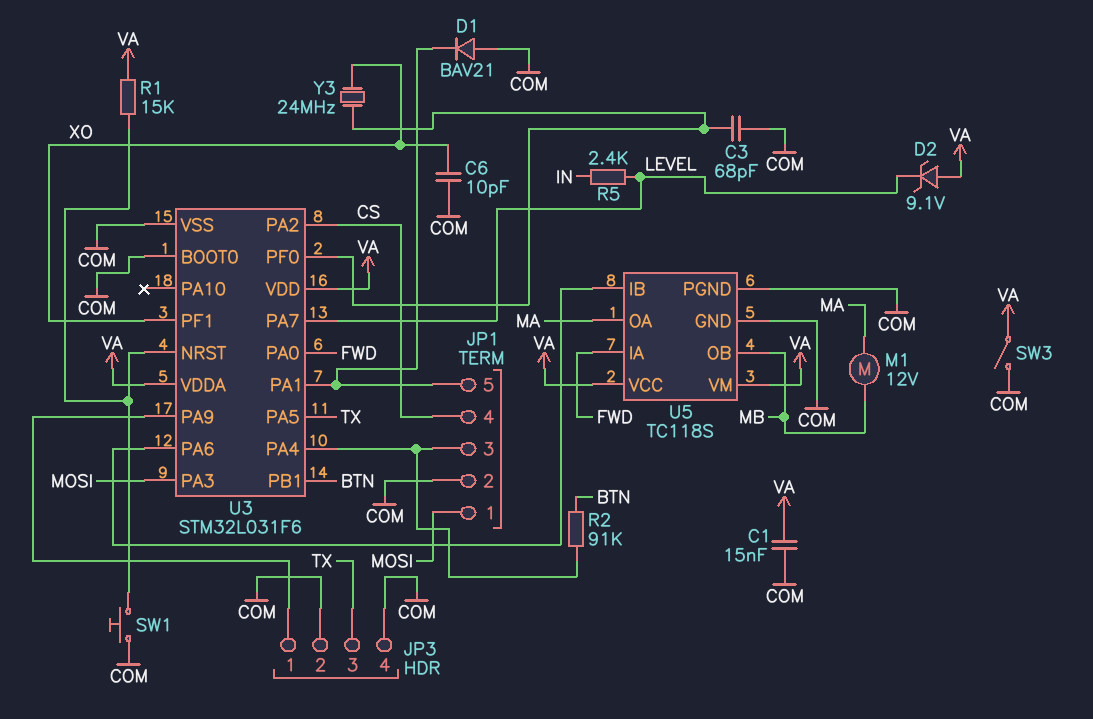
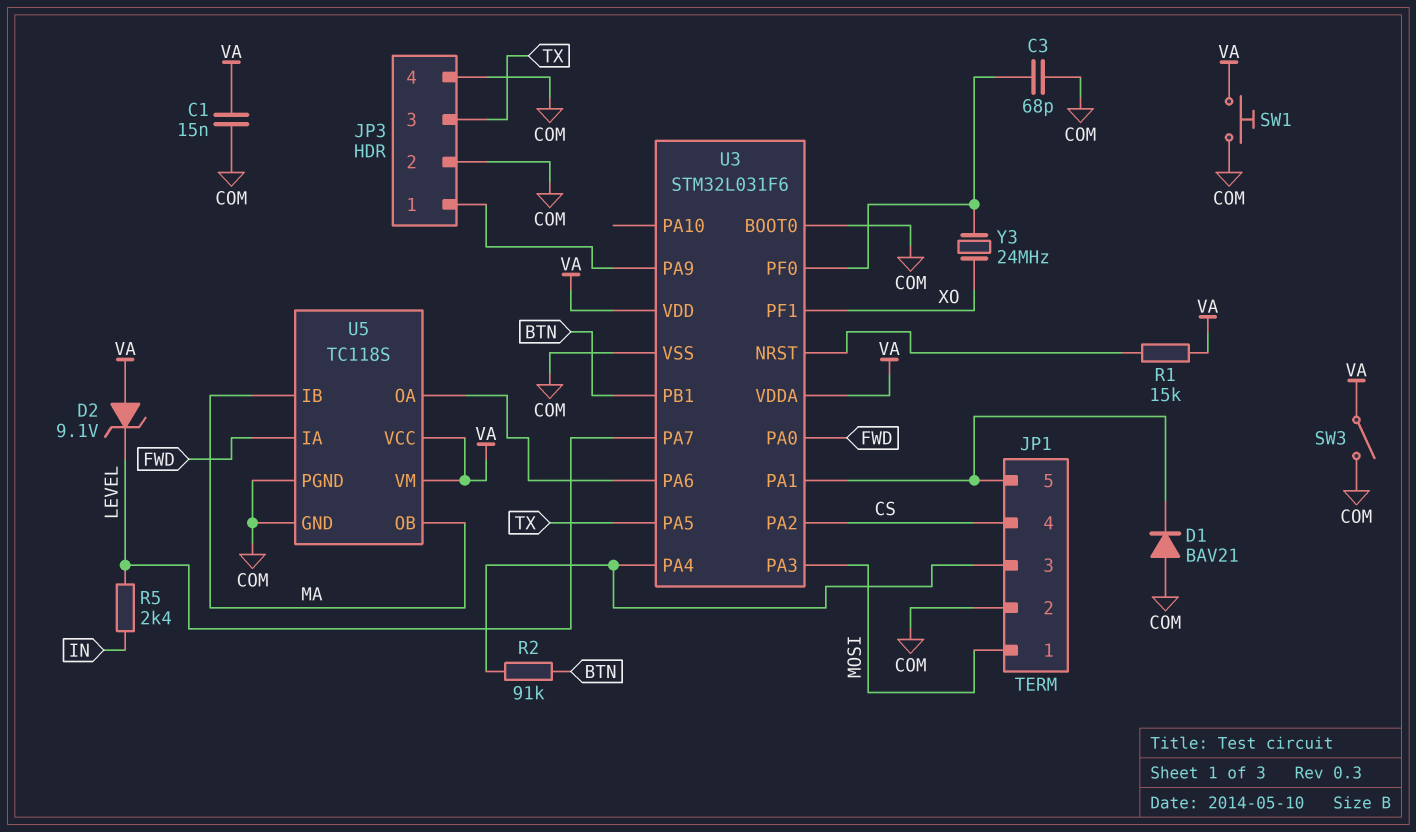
C6: 10pF (COM, XO) -> none
M1: motor 12V (MA, MB) -> none
SW1: button (COM, U3/NRST) -> button (COM, VA)
U5 pin IB: U3/PA6 -> MA
U5 pin OA: MA -> U3/PA6
U5 pin OB: MB -> MA

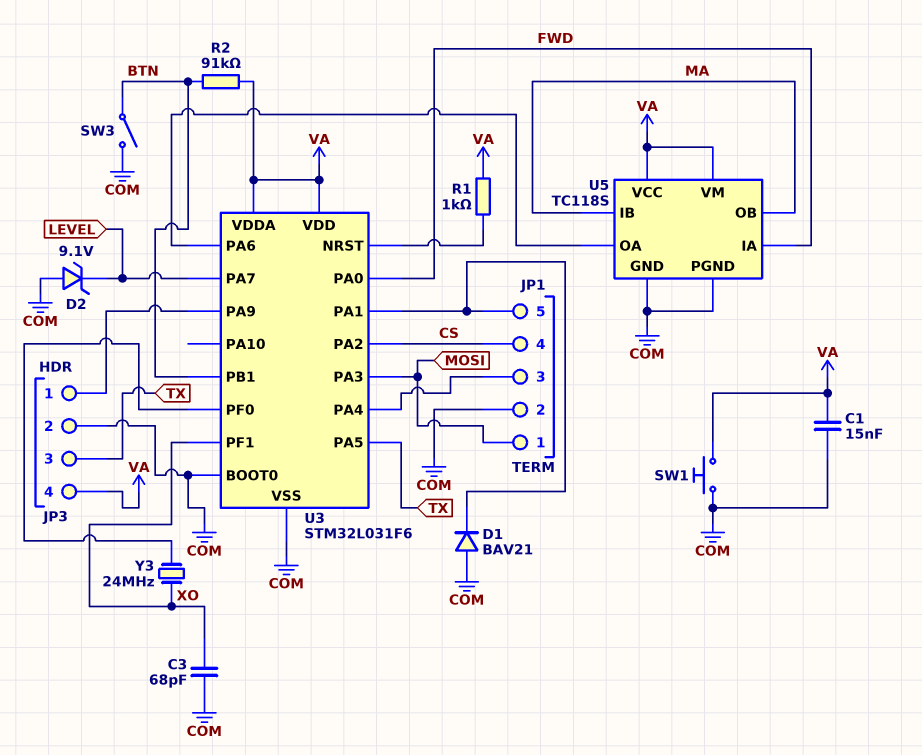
C3: 68pF (COM, U3/PF0) -> 68pF (COM, XO)
D2: zener 9.1V (A VA, K LEVEL) -> zener 9.1V (A COM, K LEVEL)
JP3 pin 4: COM -> VA
R1: 15k (U3/NRST, VA) -> 1k (U3/NRST, VA)
R2: 91k (BTN, JP1/3) -> 91k (BTN, VA)
R5: 2.4k (IN, LEVEL) -> none
SW3: switch (COM, VA) -> switch (BTN, COM)

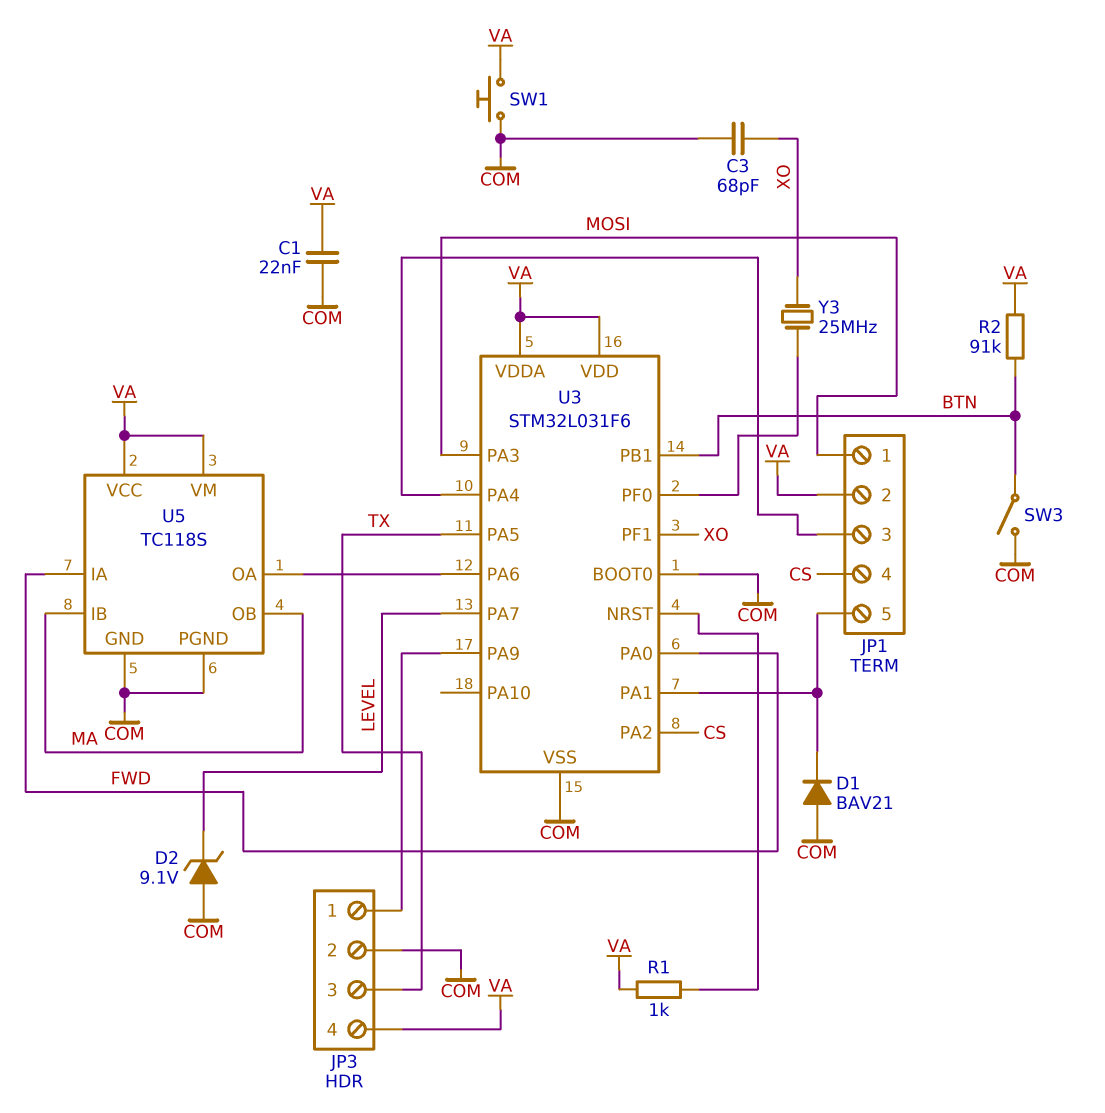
C1: 15nF (COM, VA) -> 22nF (COM, VA)
JP1 pin 2: COM -> VA
Y3: 24MHz (U3/PF0, XO) -> 25MHz (U3/PF0, XO)

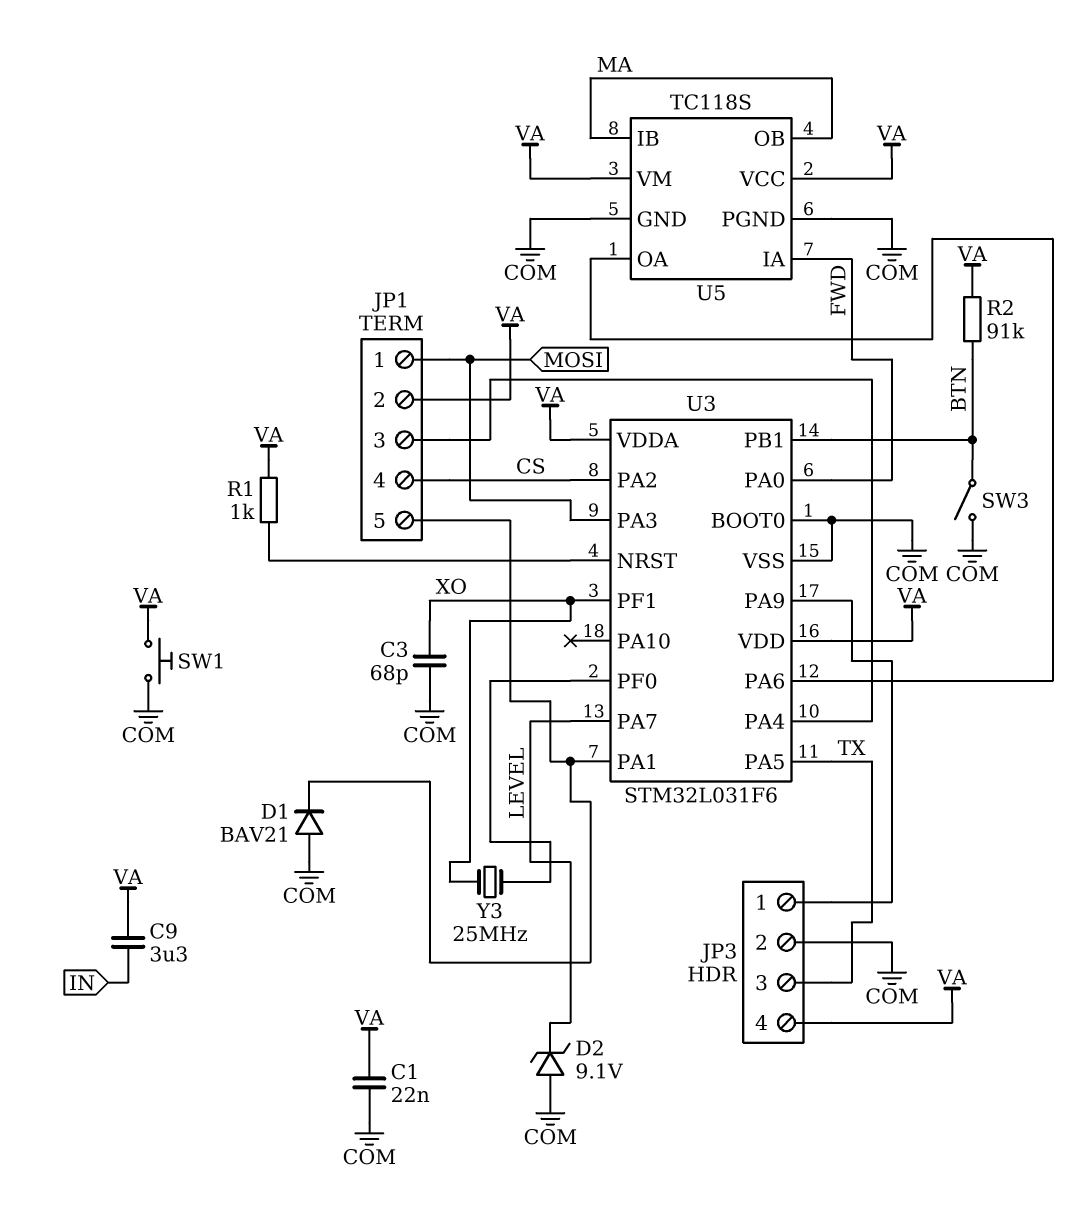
C9: none -> 3.3uF (IN, VA)

